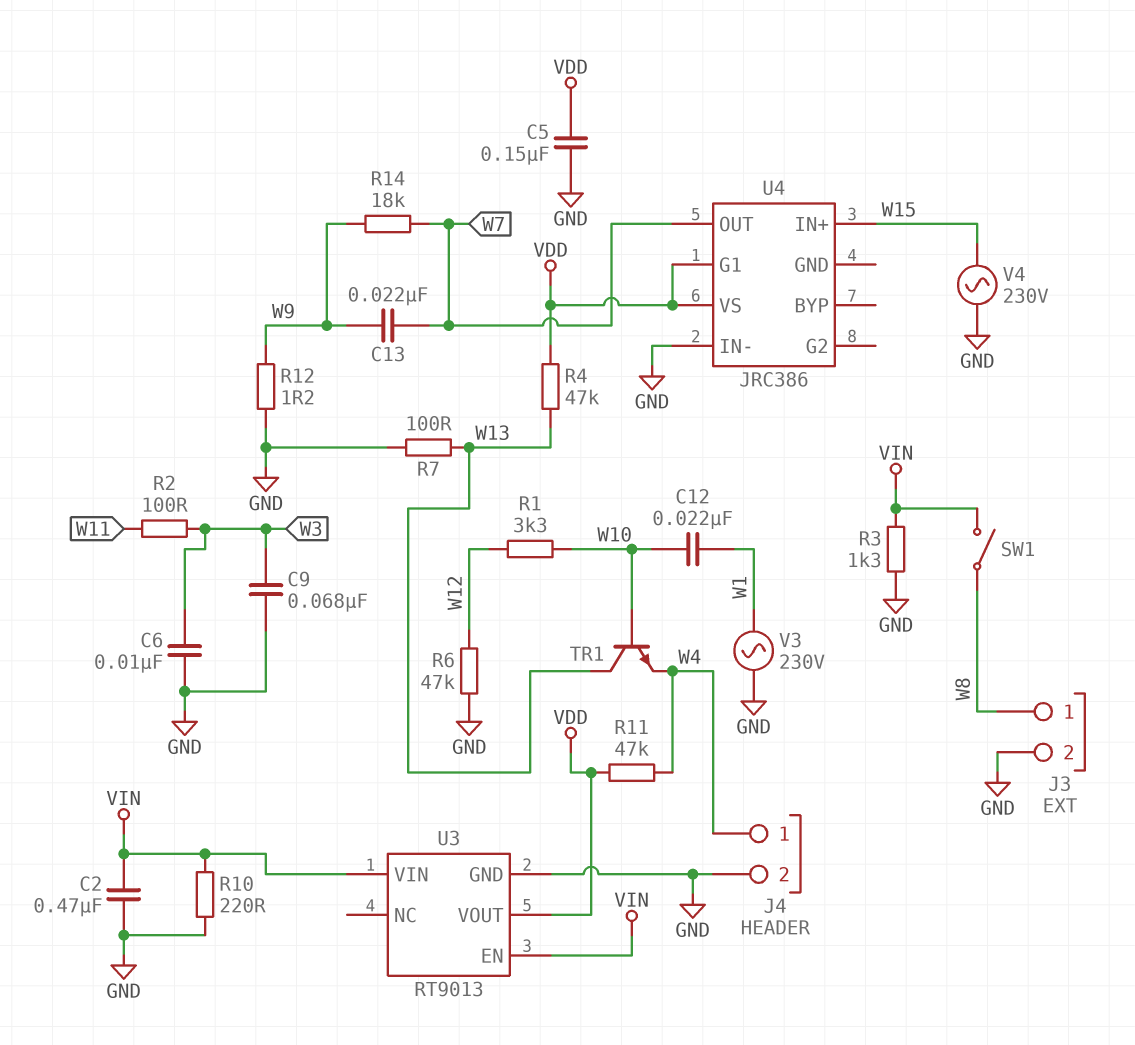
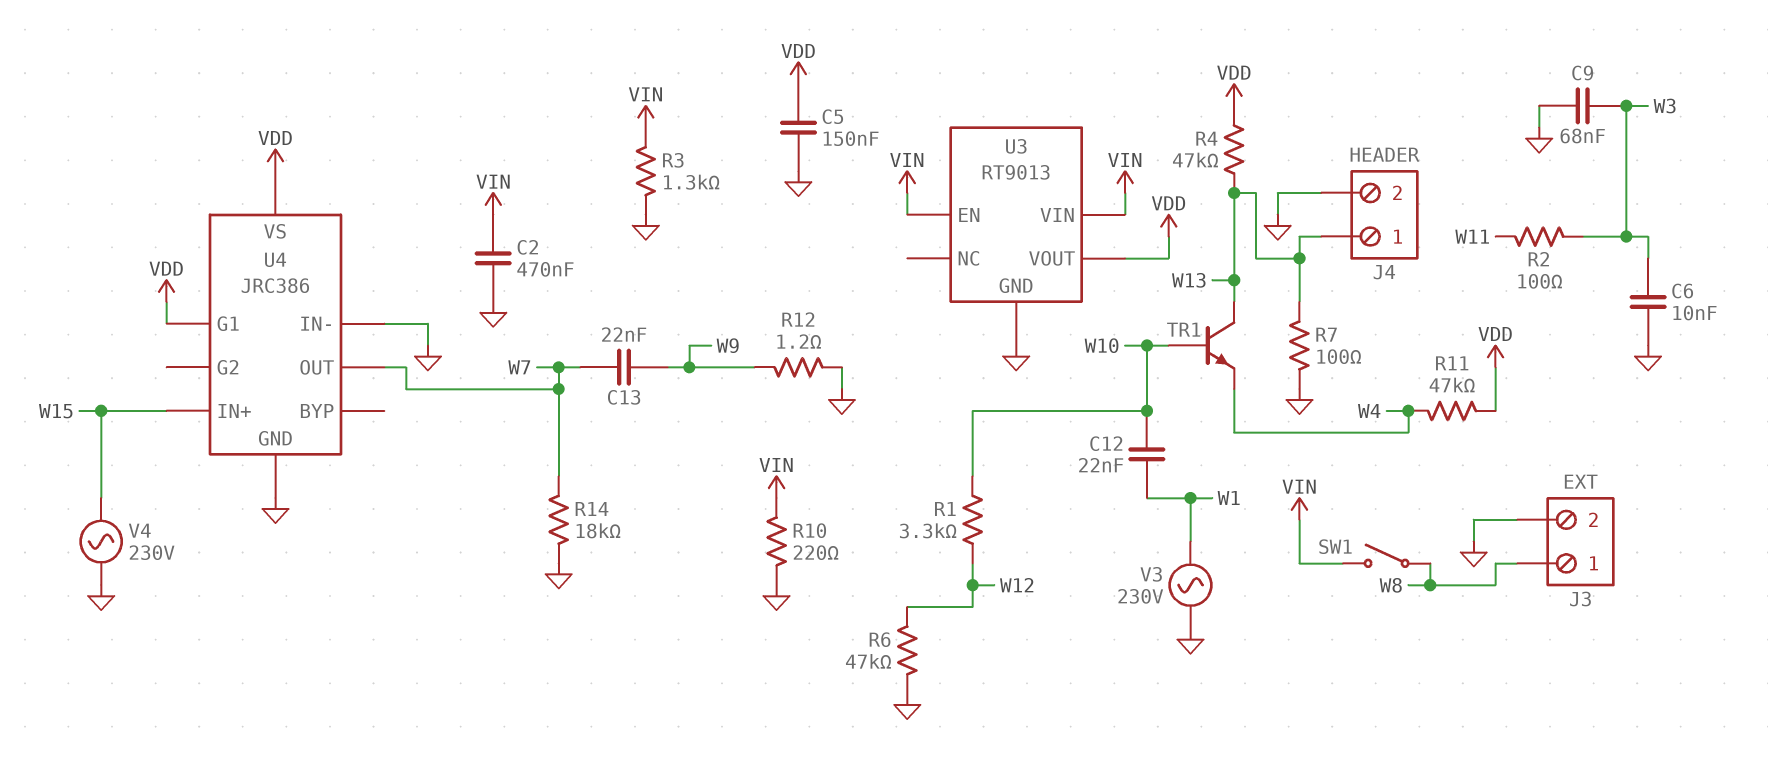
J4 pin 1: W4 -> W13
R14: 18k (W7, W9) -> 18k (GND, W7)
U4 pin GND: none -> GND

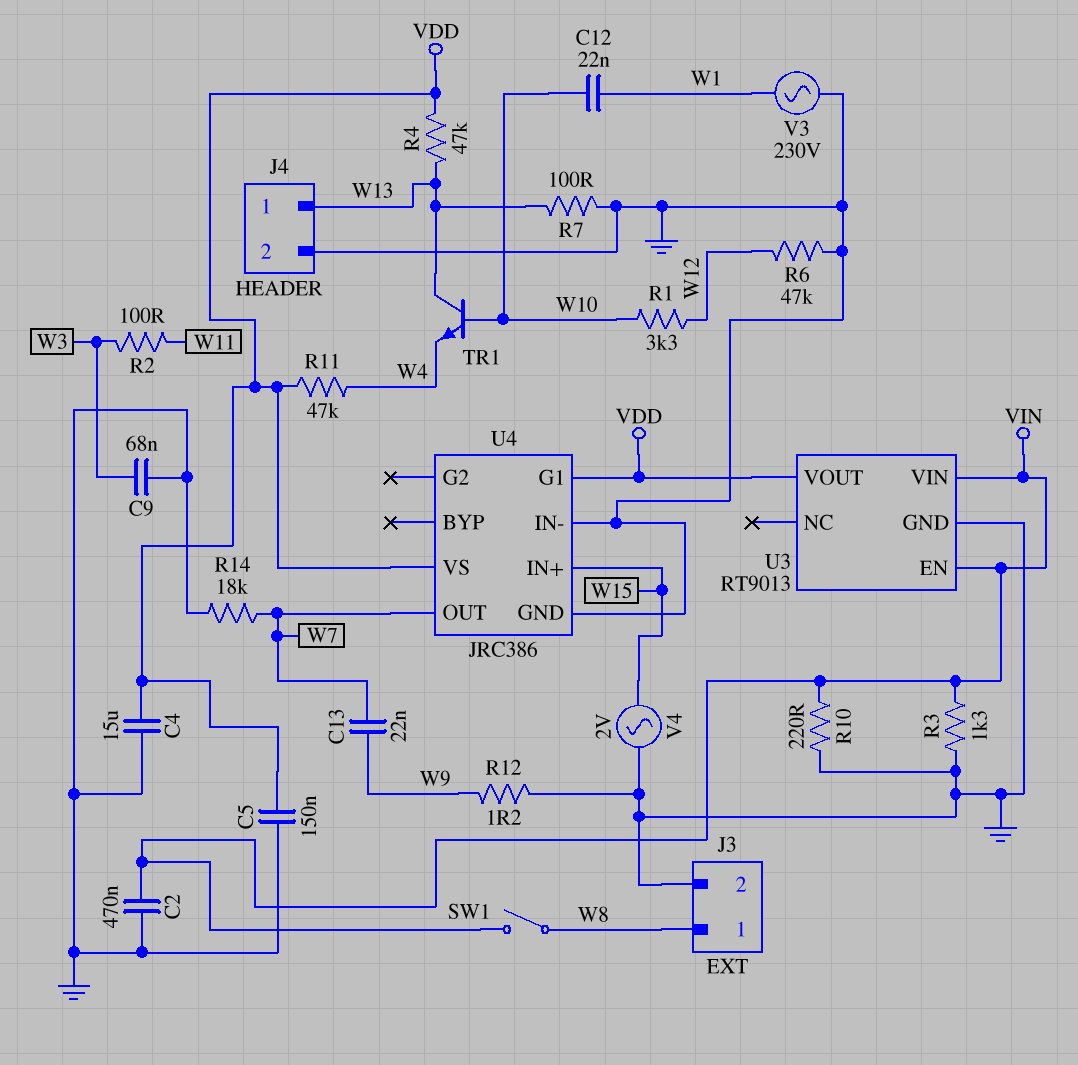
C4: none -> 15uF (GND, VDD)
C6: 10nF (GND, W3) -> none
V4: AC 230V (GND, W15) -> AC 2V (GND, W15)

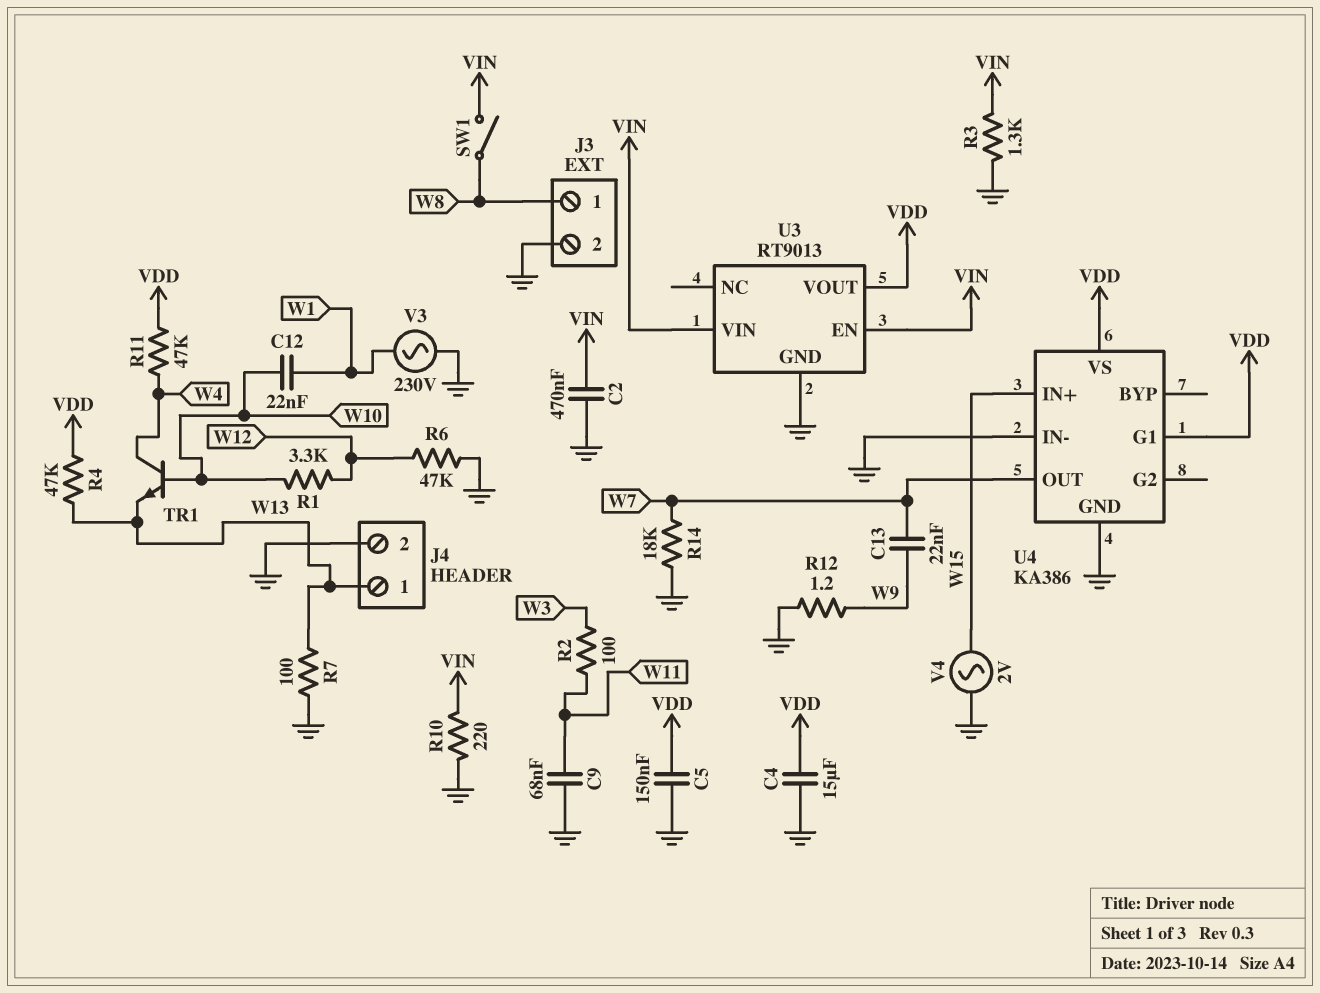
C9: 68nF (GND, W3) -> 68nF (GND, W11)
TR1: NPN (B W10, C W13, E W4) -> NPN (B W10, C W4, E W13)
U4: JRC386 -> KA386

